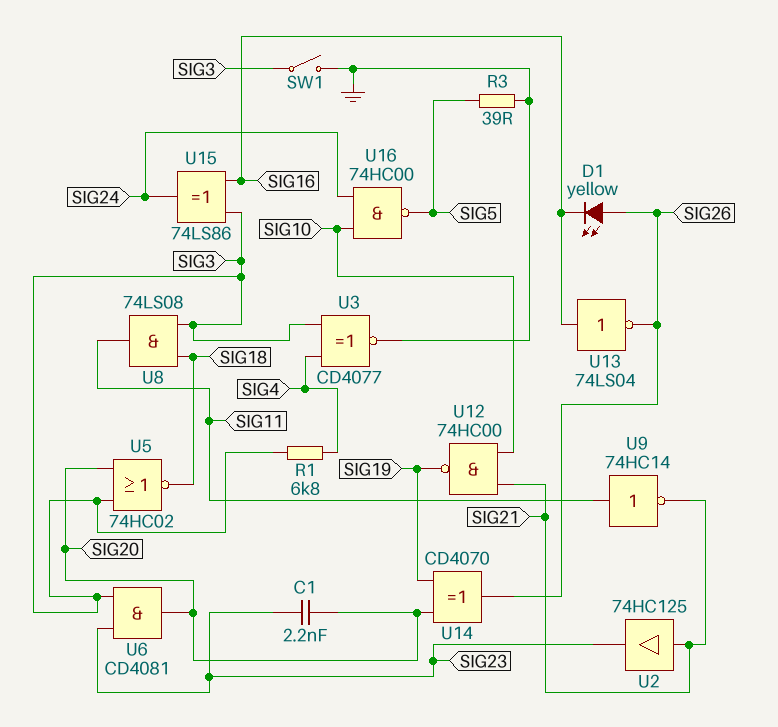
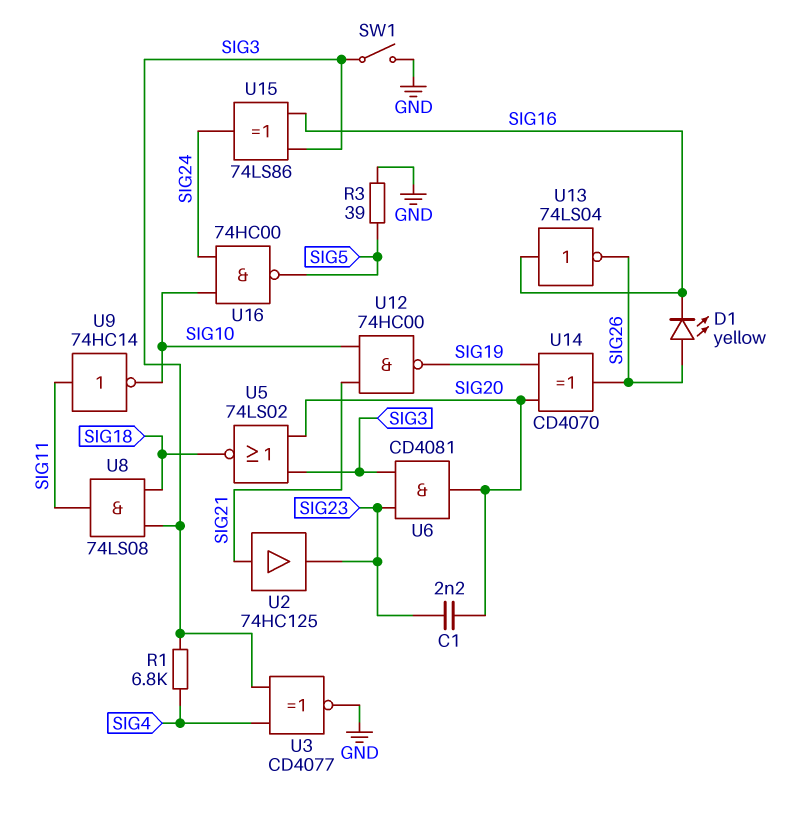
U5: NOR 74HC02 (in SIG3, in SIG20, out SIG18) -> NOR 74LS02 (in SIG3, in SIG20, out SIG18)
U9: NOT 74HC14 (in SIG11, out SIG21) -> NOT 74HC14 (in SIG11, out SIG10)

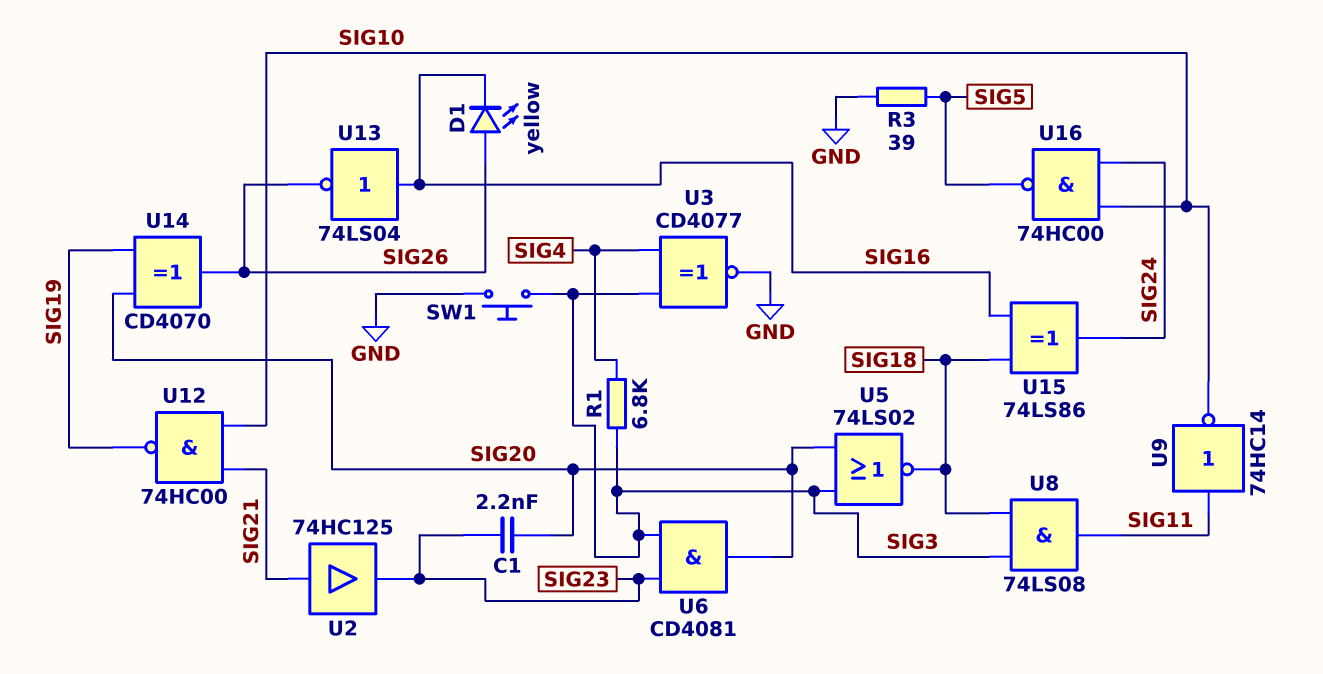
SW1: switch (GND, SIG3) -> button (GND, SIG3)
U15: XOR 74LS86 (in SIG3, in SIG16, out SIG24) -> XOR 74LS86 (in SIG16, in SIG18, out SIG24)

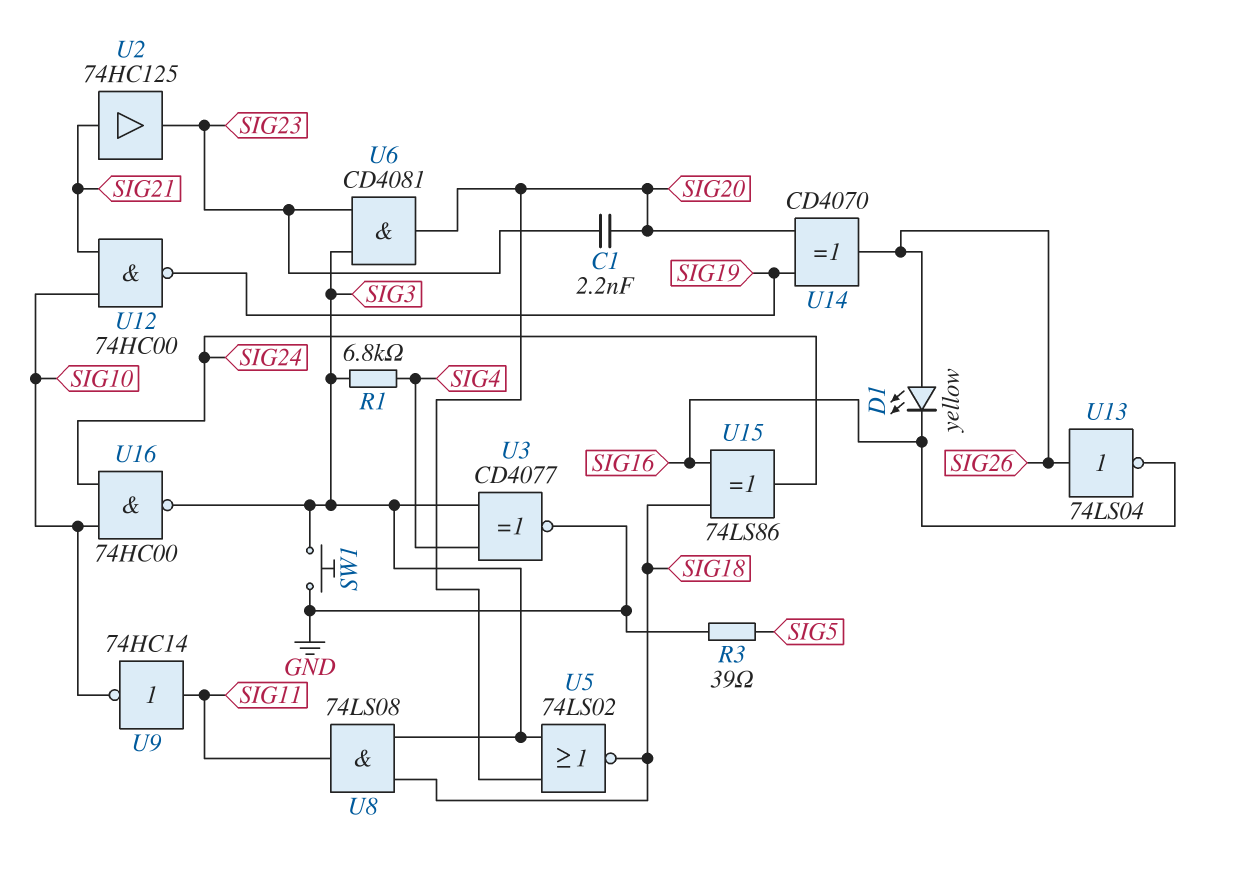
U13: NOT 74LS04 (in SIG16, out SIG26) -> NOT 74LS04 (in SIG26, out SIG16)
U16: NAND 74HC00 (in SIG10, in SIG24, out SIG5) -> NAND 74HC00 (in SIG10, in SIG24, out SIG3)

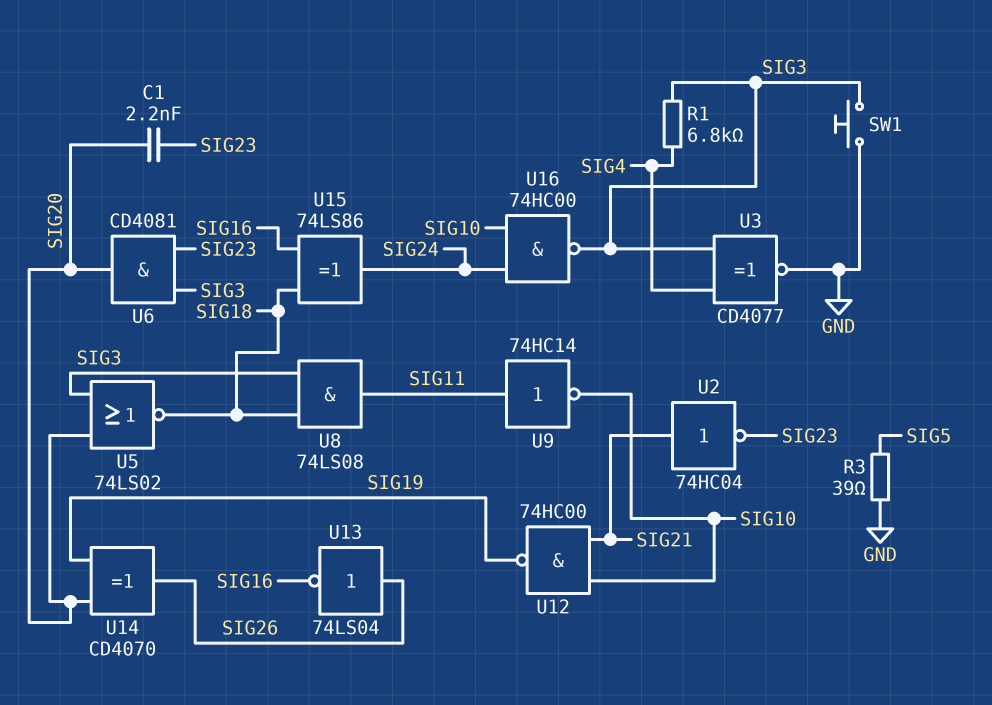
D1: LED yellow (A SIG26, K SIG16) -> none
U2: buffer 74HC125 (in SIG21, out SIG23) -> NOT 74HC04 (in SIG21, out SIG23)

